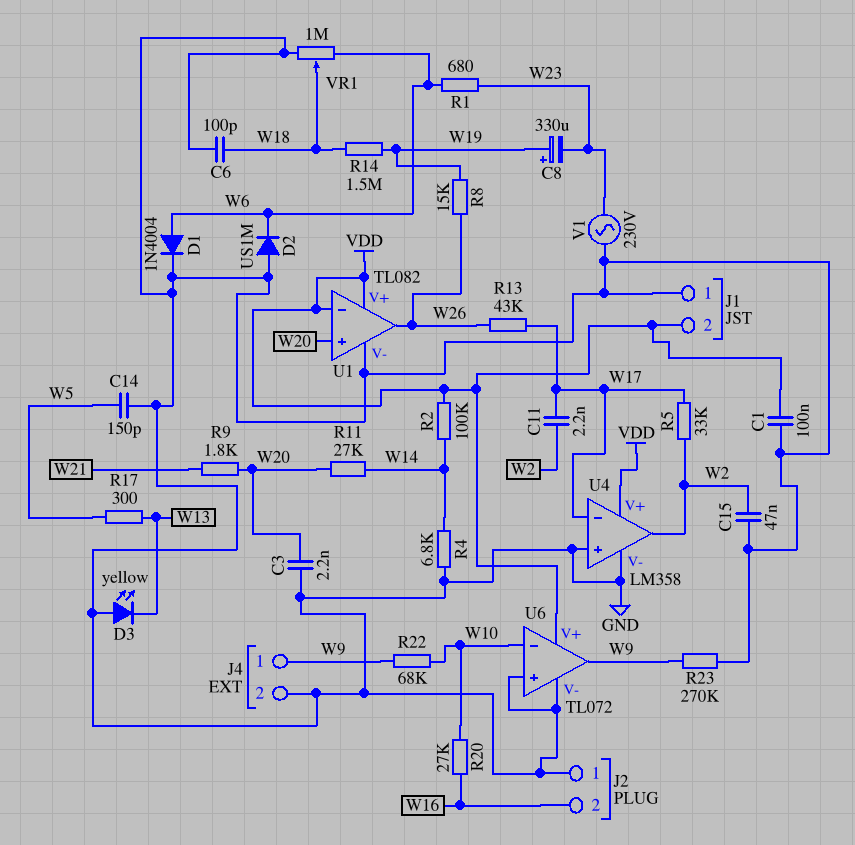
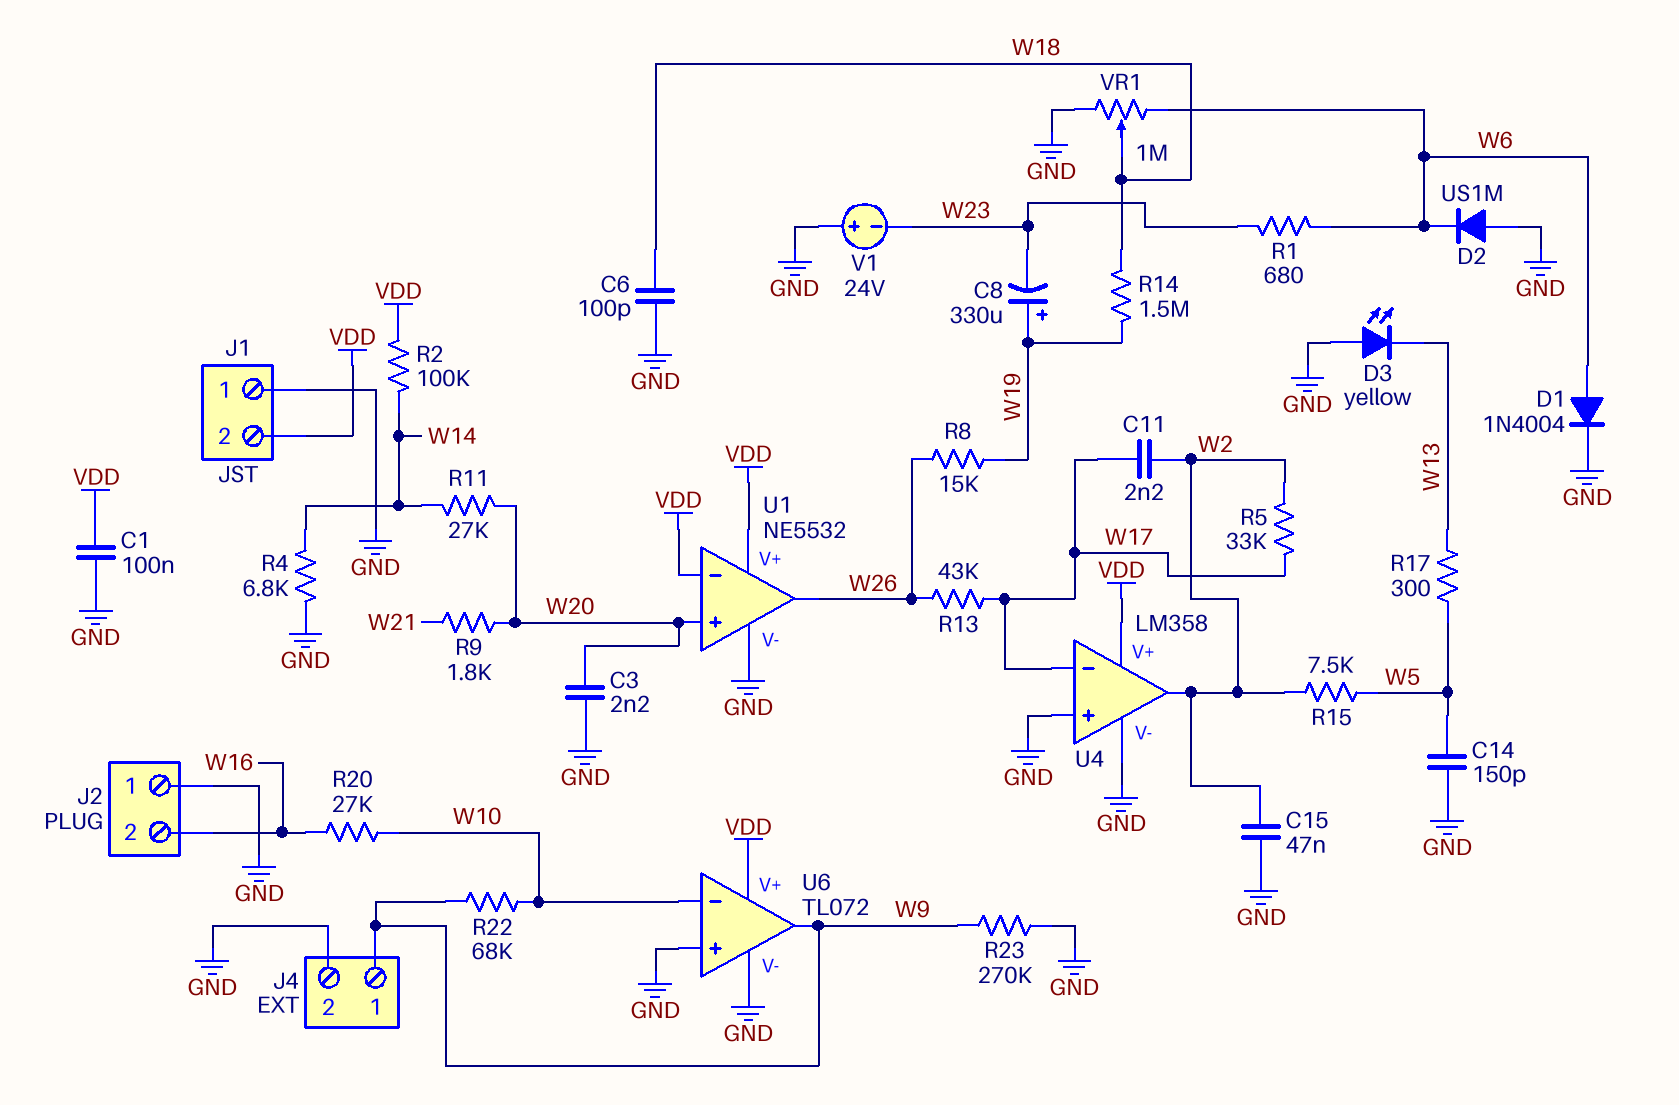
R15: none -> 7.5k (W2, W5)
U1: TL082 -> NE5532
V1: AC 230V (GND, W23) -> 24V (plus GND, minus W23)

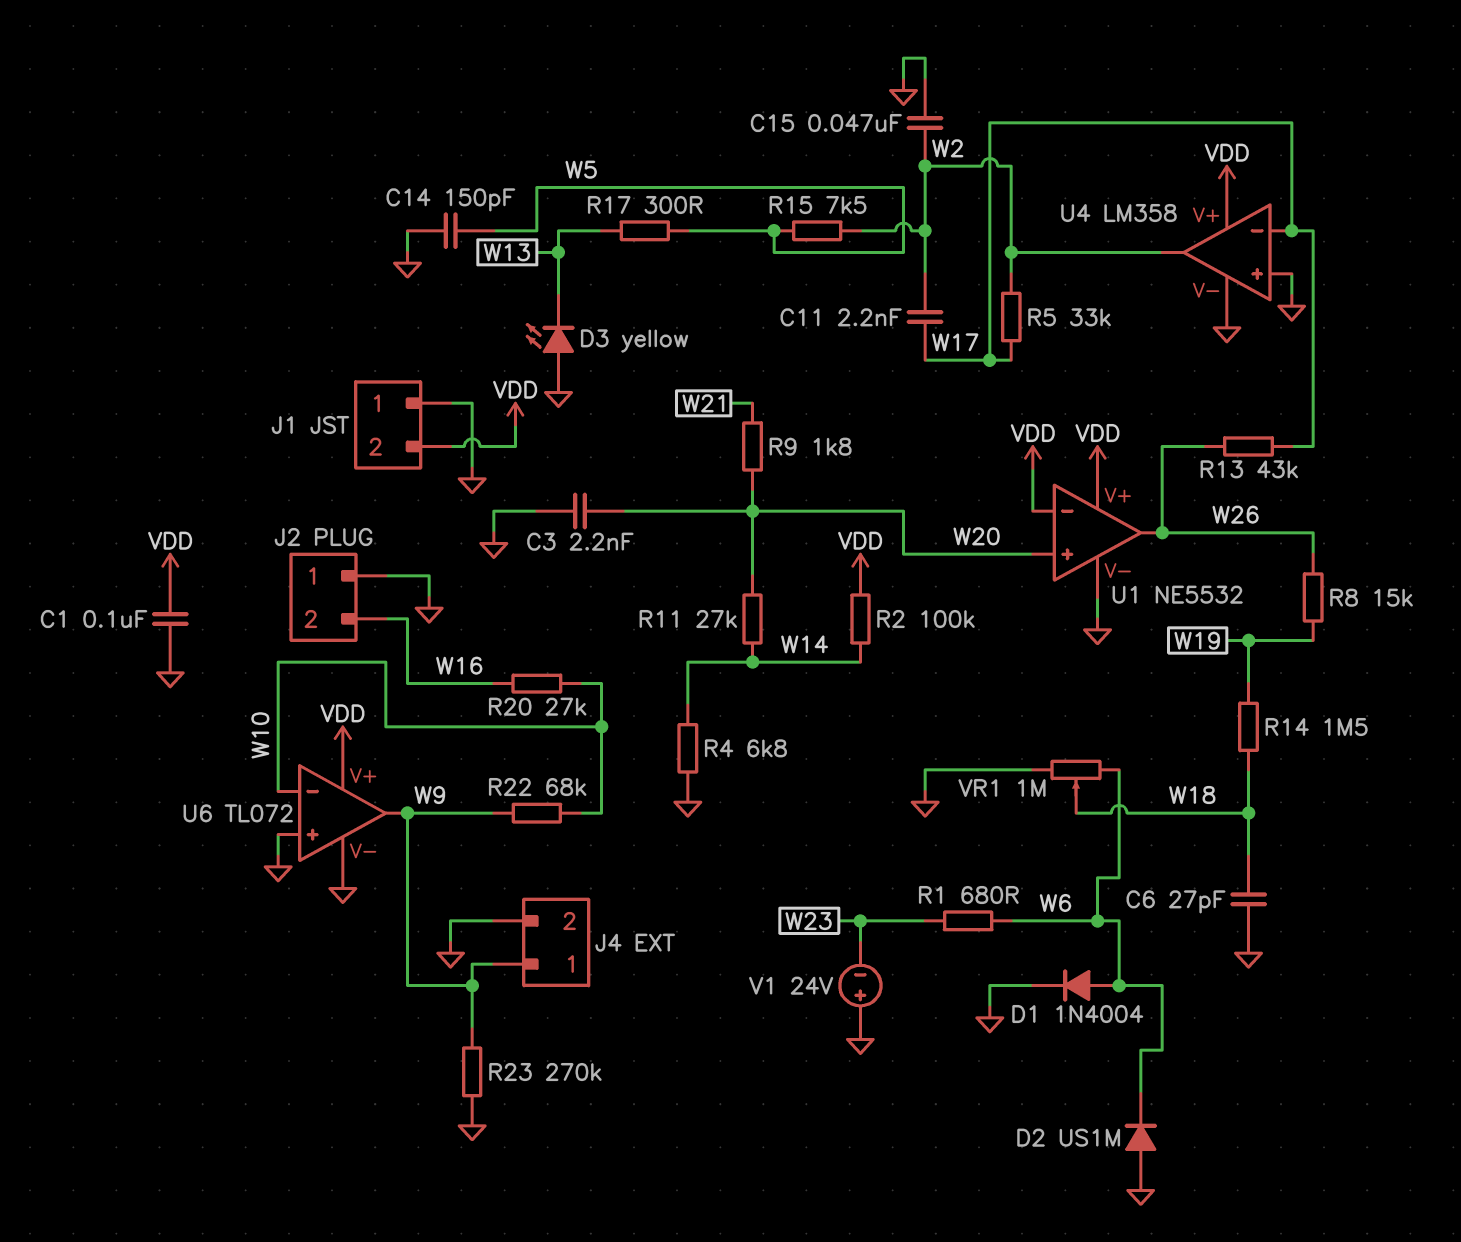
C6: 100pF (GND, W18) -> 27pF (GND, W18)
C8: 330uF (plus W19, minus W23) -> none

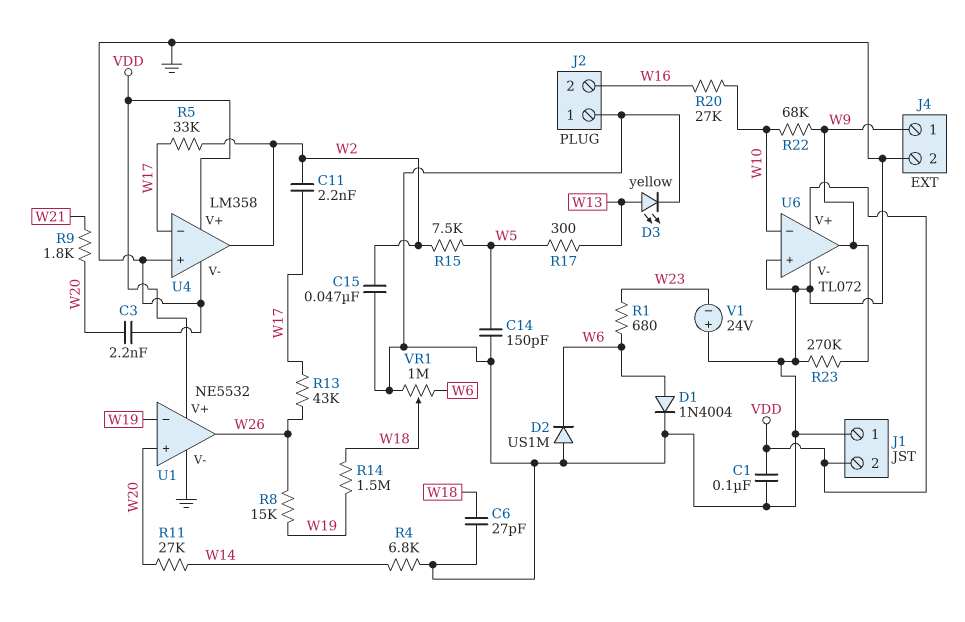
D3: LED yellow (A GND, K W13) -> LED yellow (A W13, K GND)
R2: 100k (VDD, W14) -> none
U1 pin in-: VDD -> W19

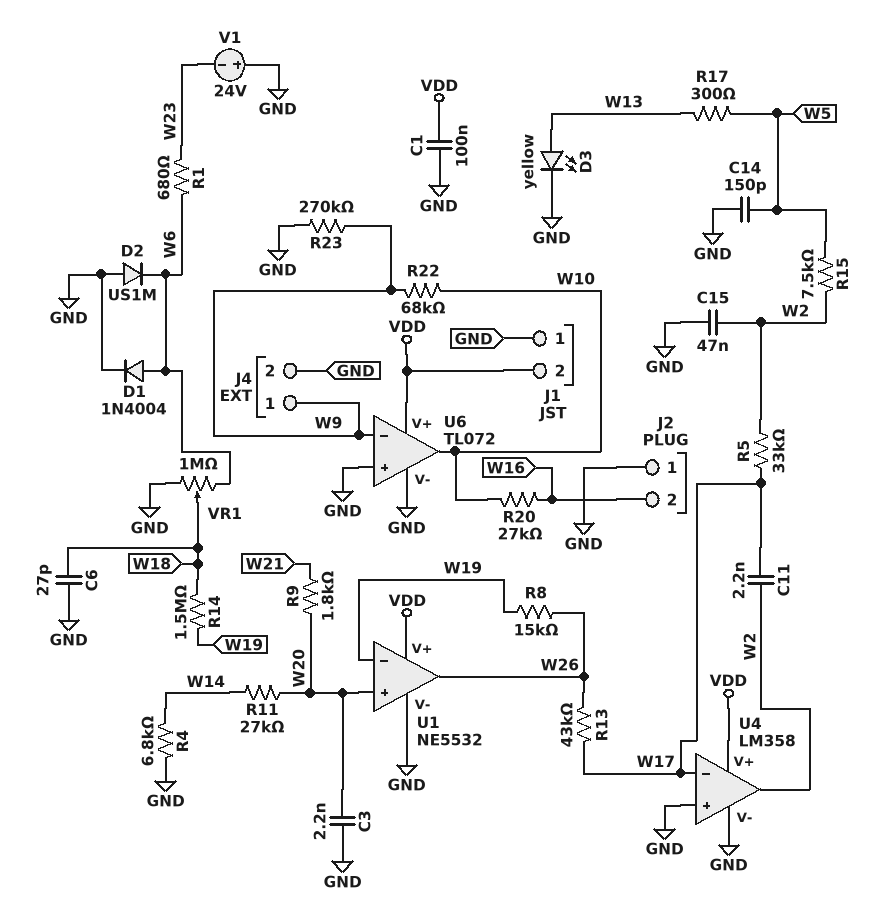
U6 pin in-: W10 -> W9
U6 pin out: W9 -> W10

